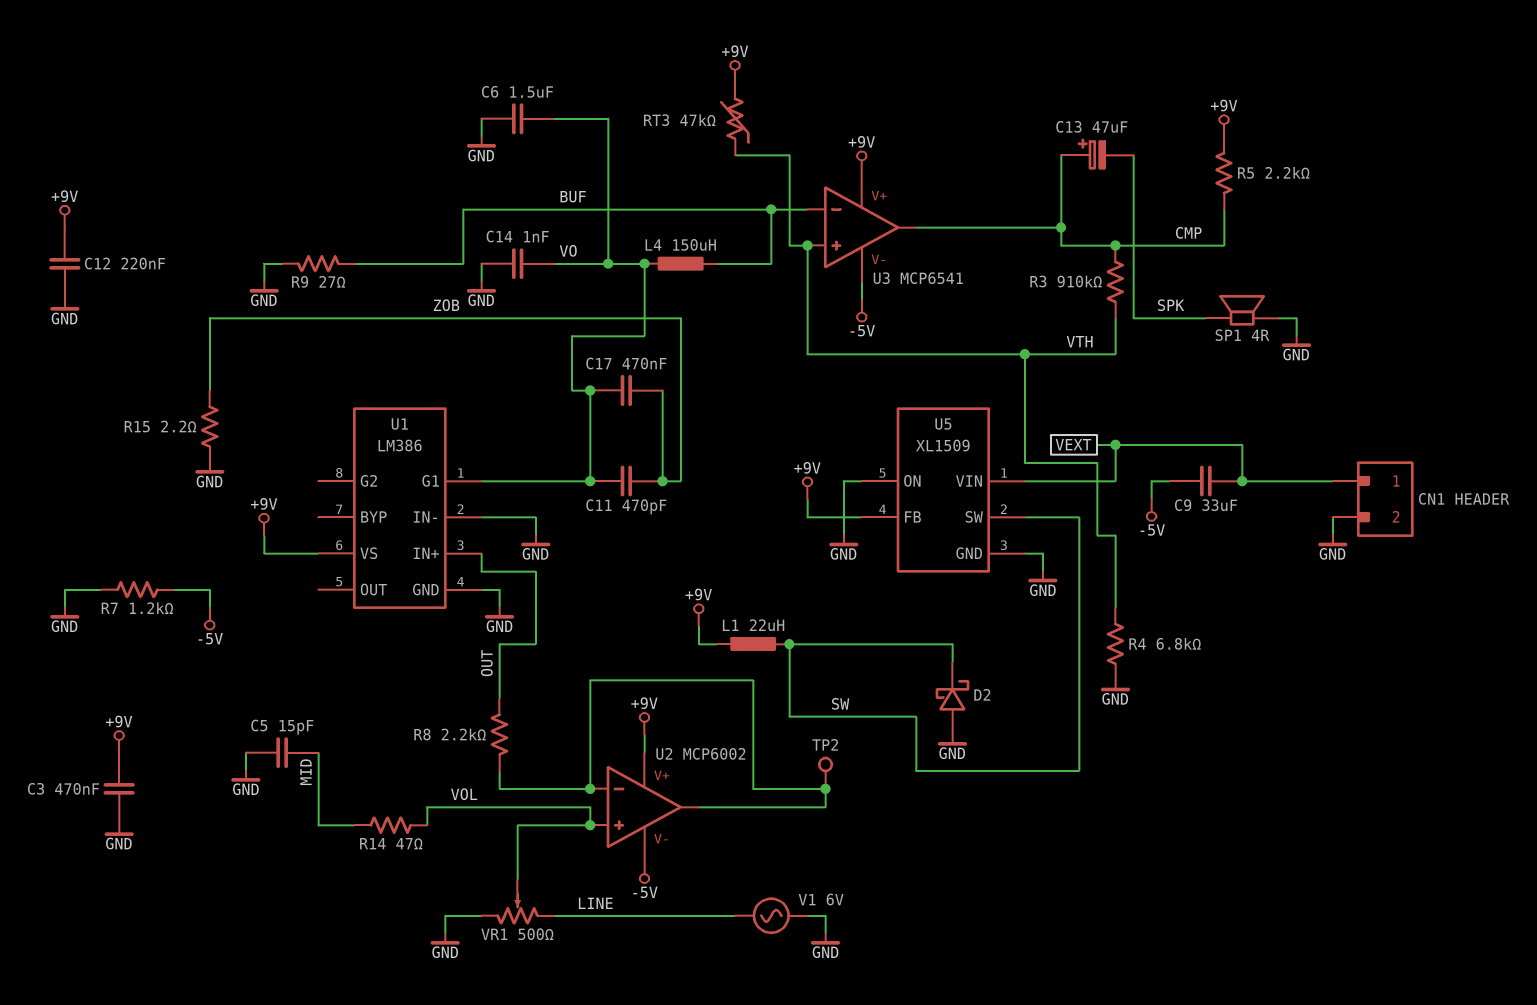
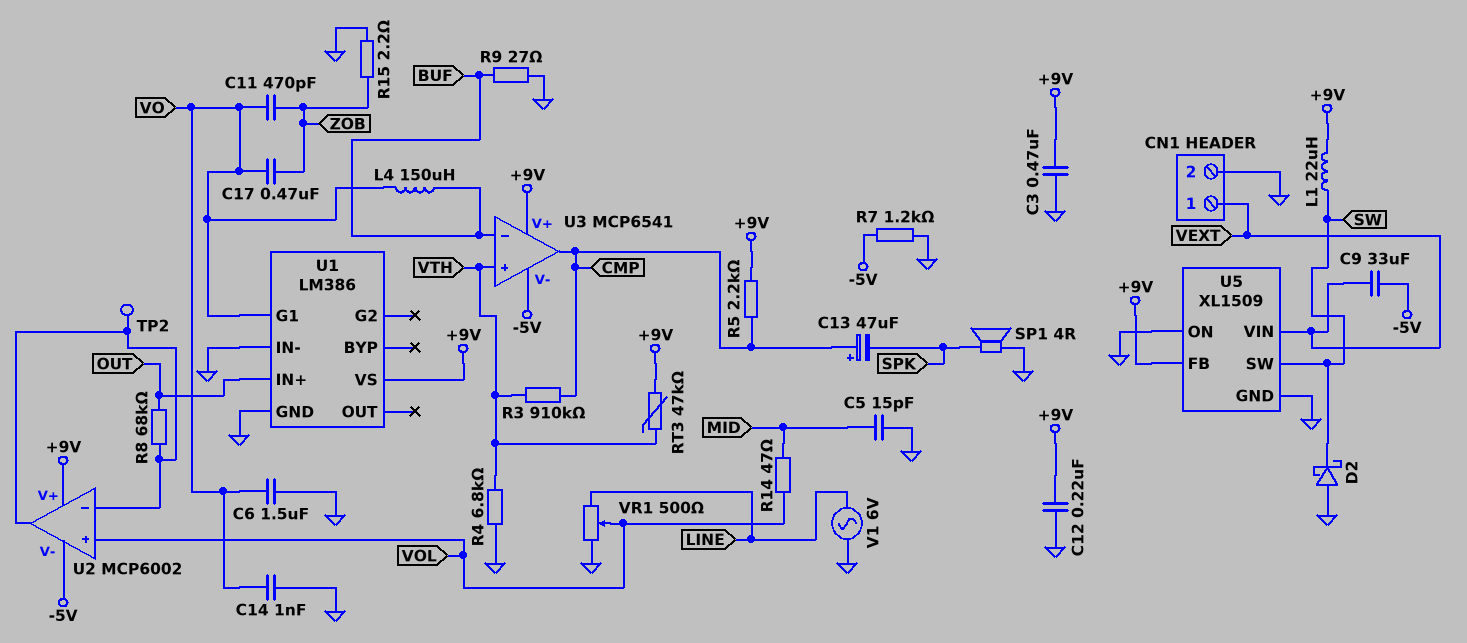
R8: 2.2k (OUT, U2/in-) -> 68k (OUT, U2/in-)

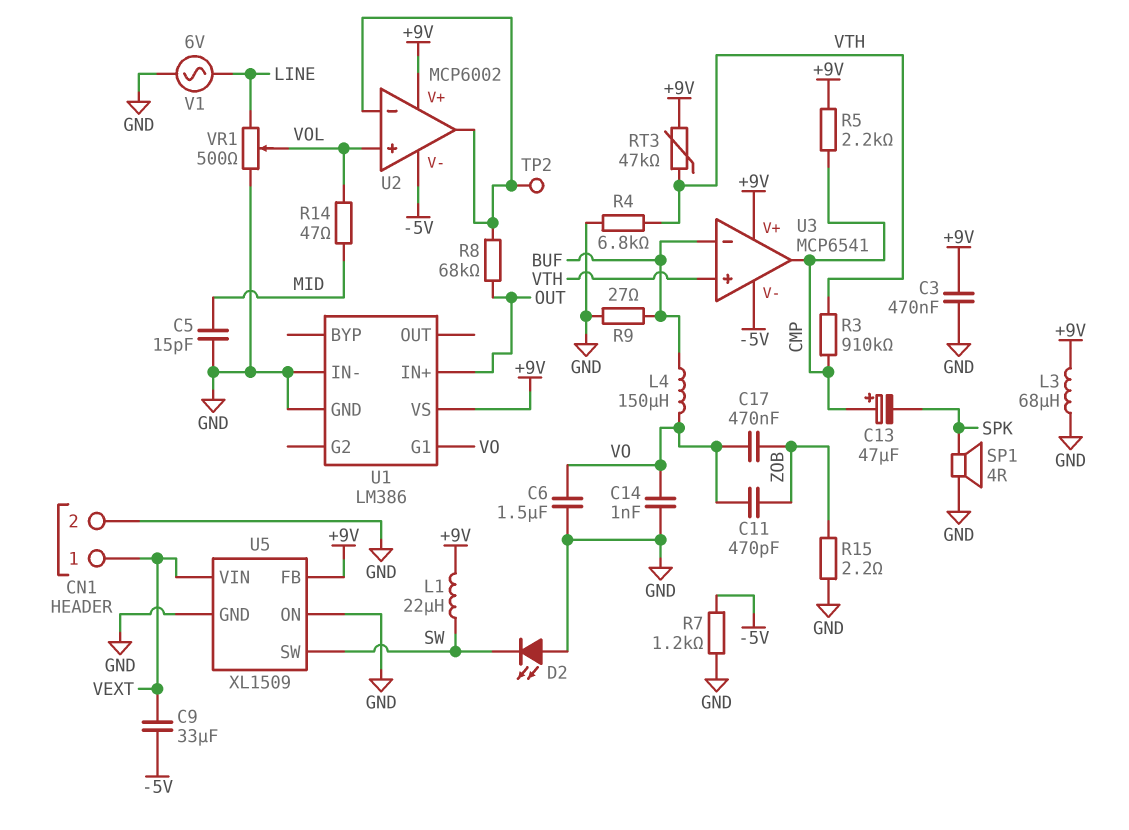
C12: 220nF (+9V, GND) -> none
D2: schottky (A GND, K SW) -> LED (A GND, K SW)
L3: none -> 68uH (+9V, GND)

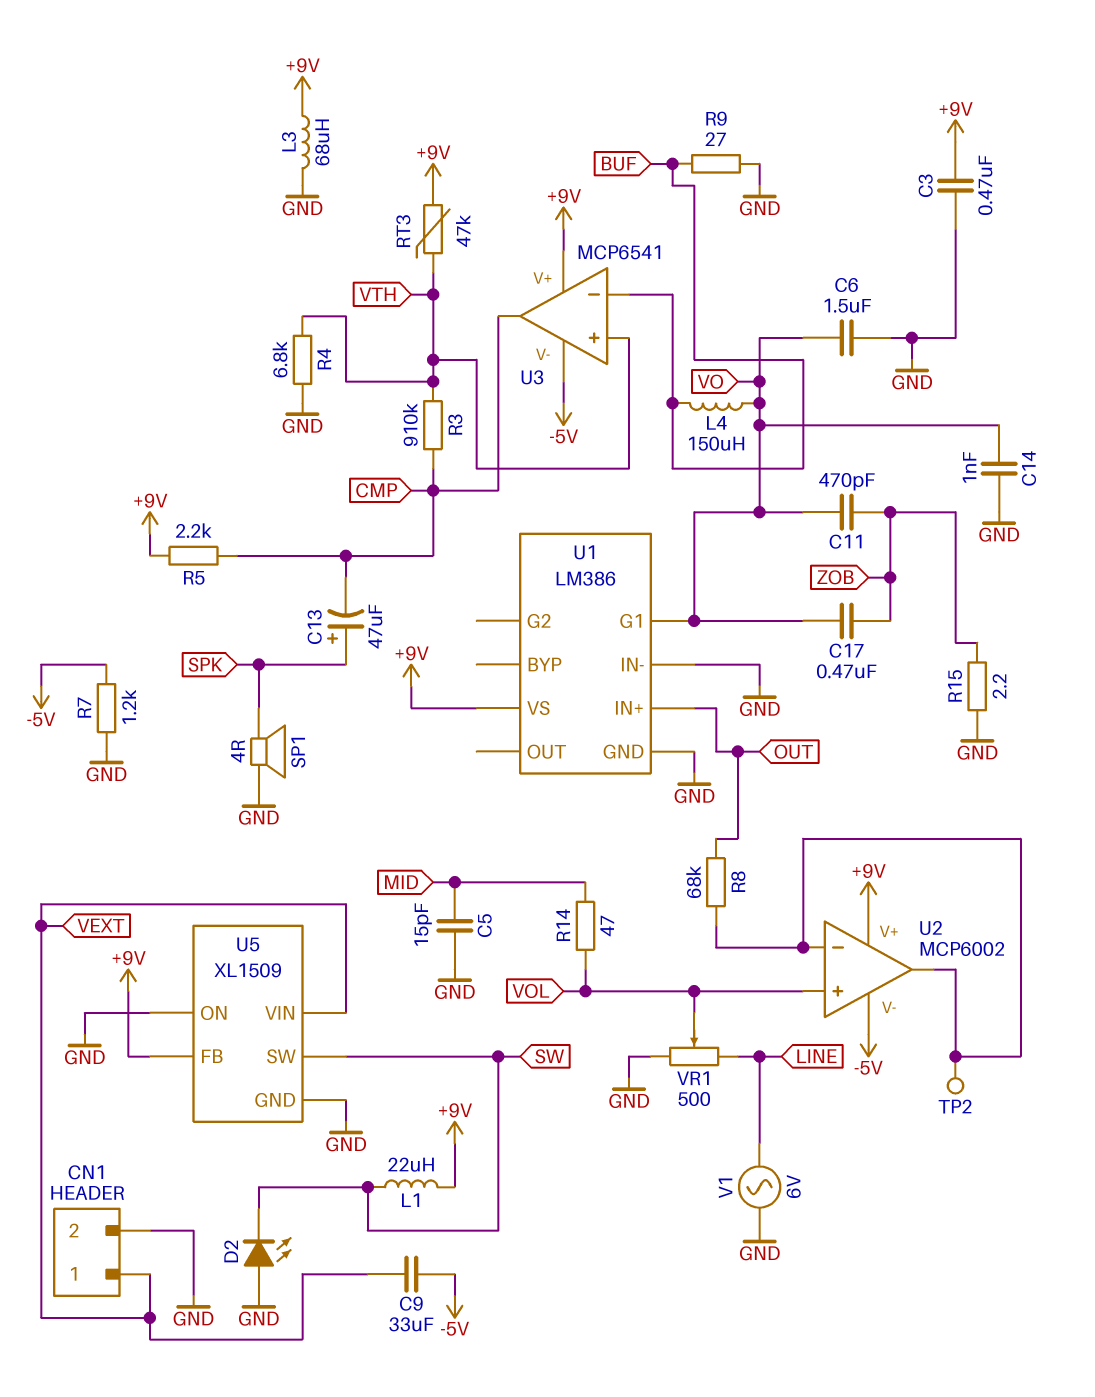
C13: 47uF (plus CMP, minus SPK) -> 47uF (plus SPK, minus CMP)

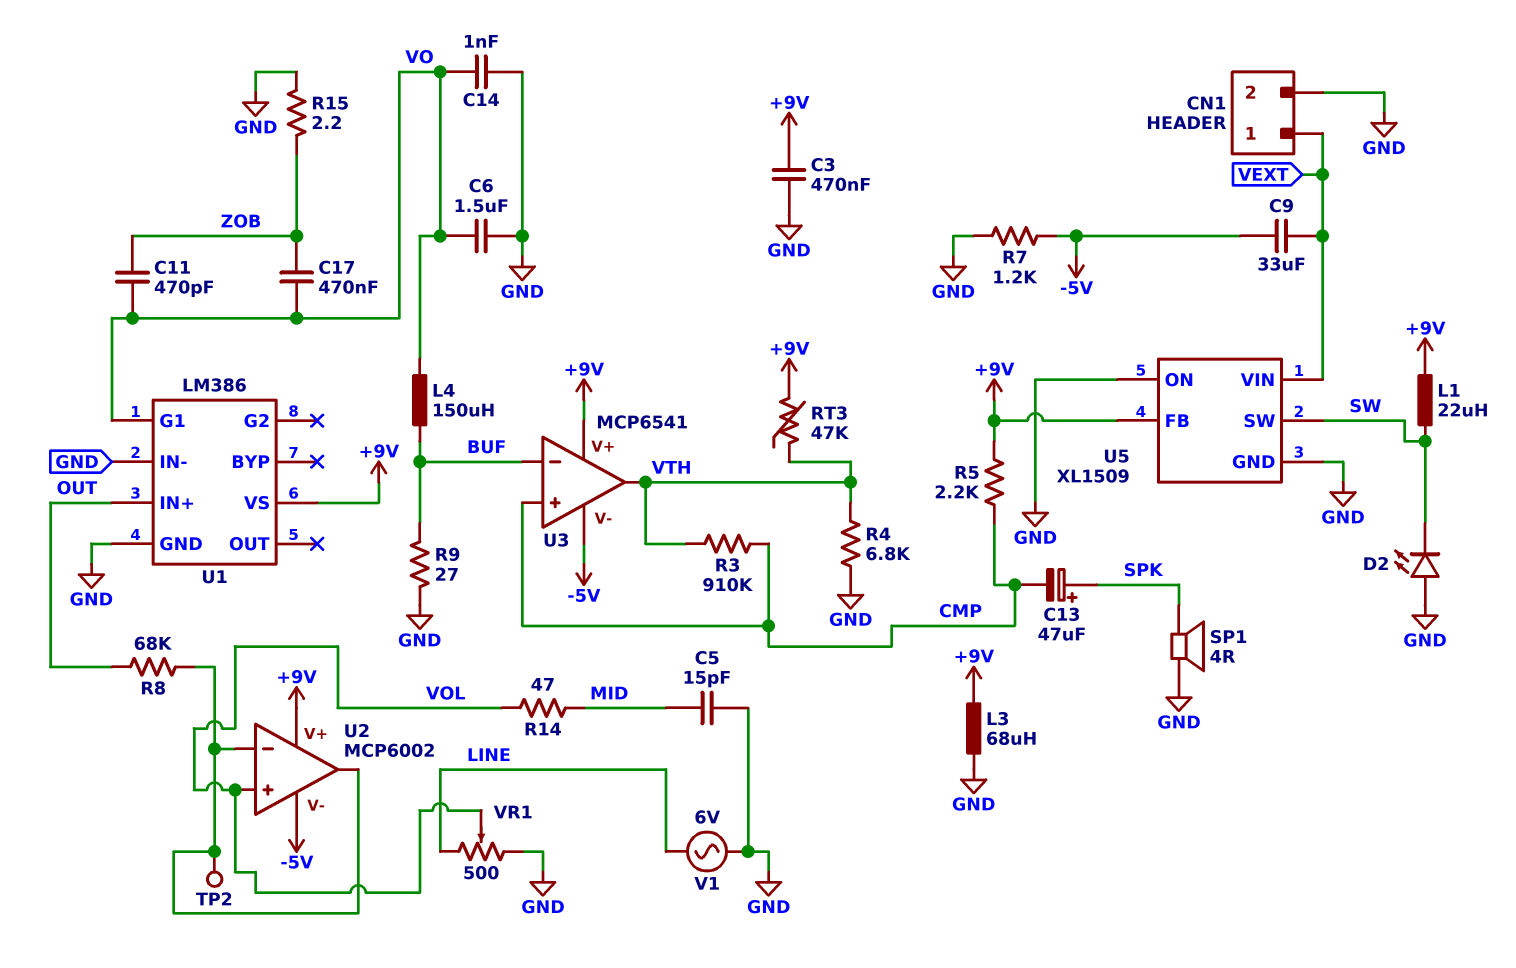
U3 pin in+: VTH -> CMP
U3 pin out: CMP -> VTH

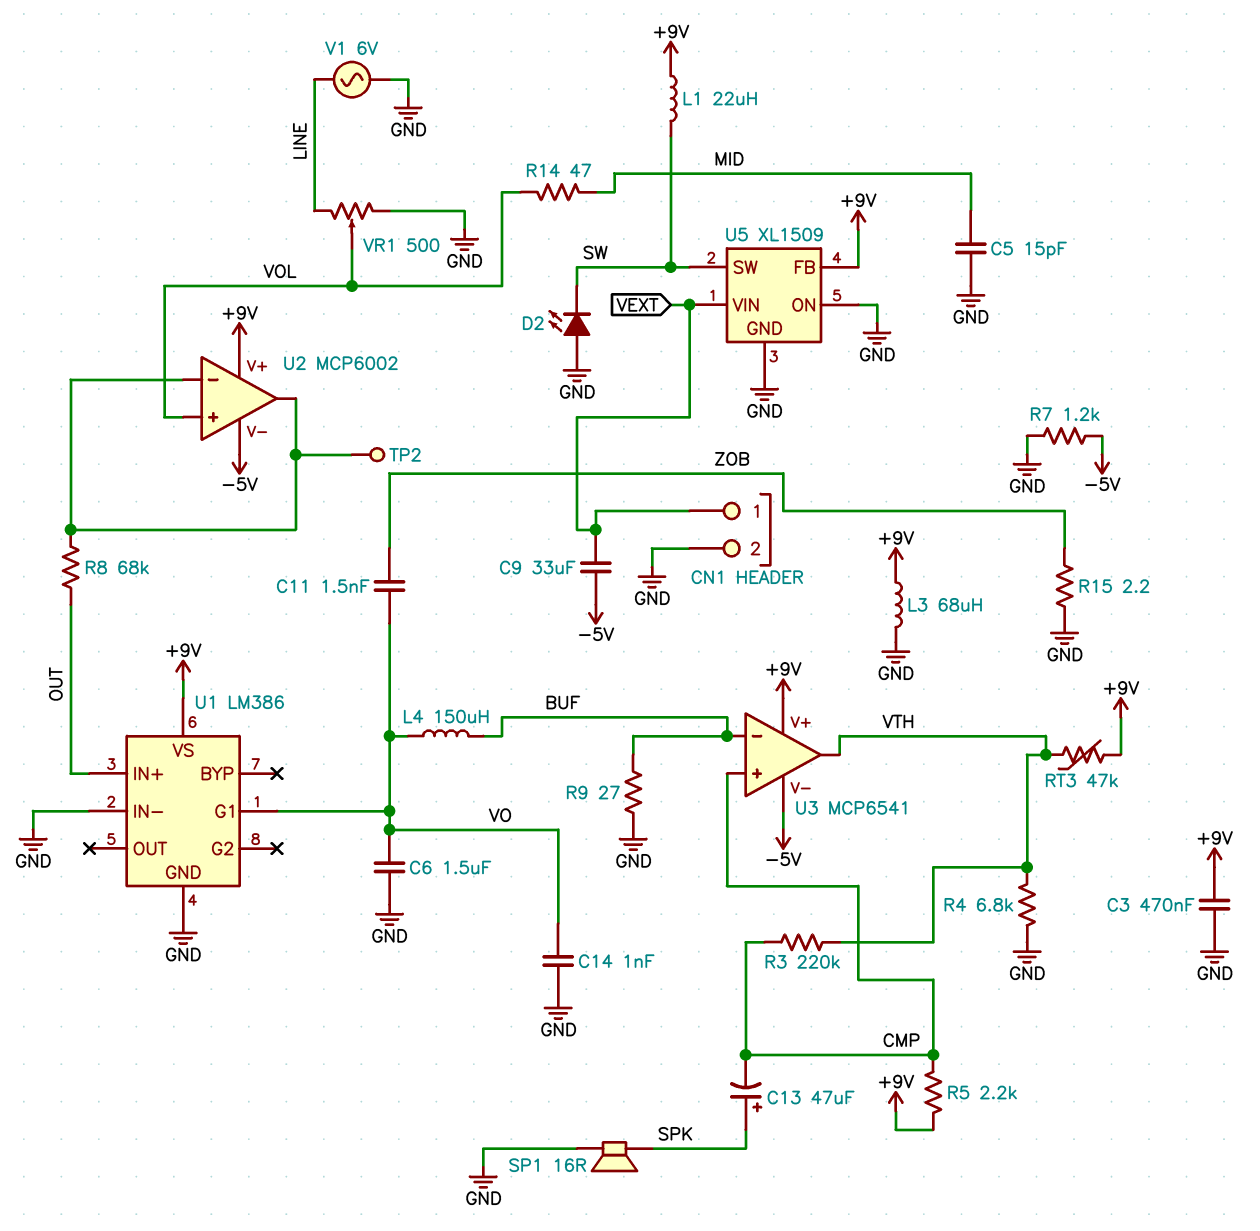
C11: 470pF (VO, ZOB) -> 1.5nF (VO, ZOB)
C17: 470nF (VO, ZOB) -> none
R3: 910k (CMP, VTH) -> 220k (CMP, VTH)
SP1: speaker 4R (GND, SPK) -> speaker 16R (GND, SPK)

